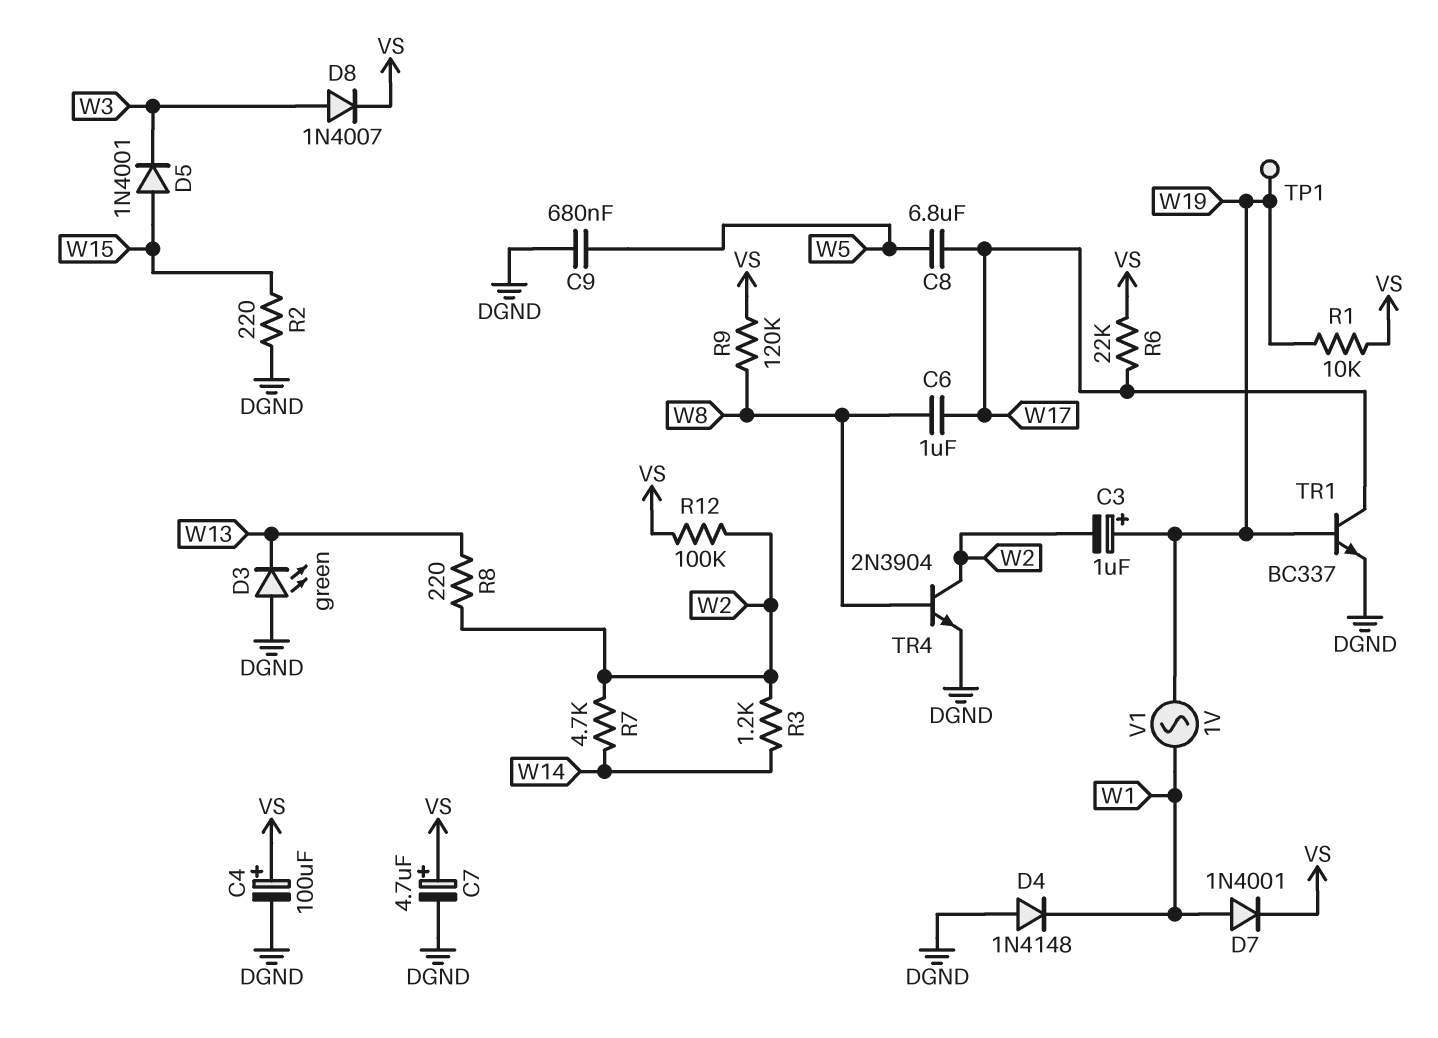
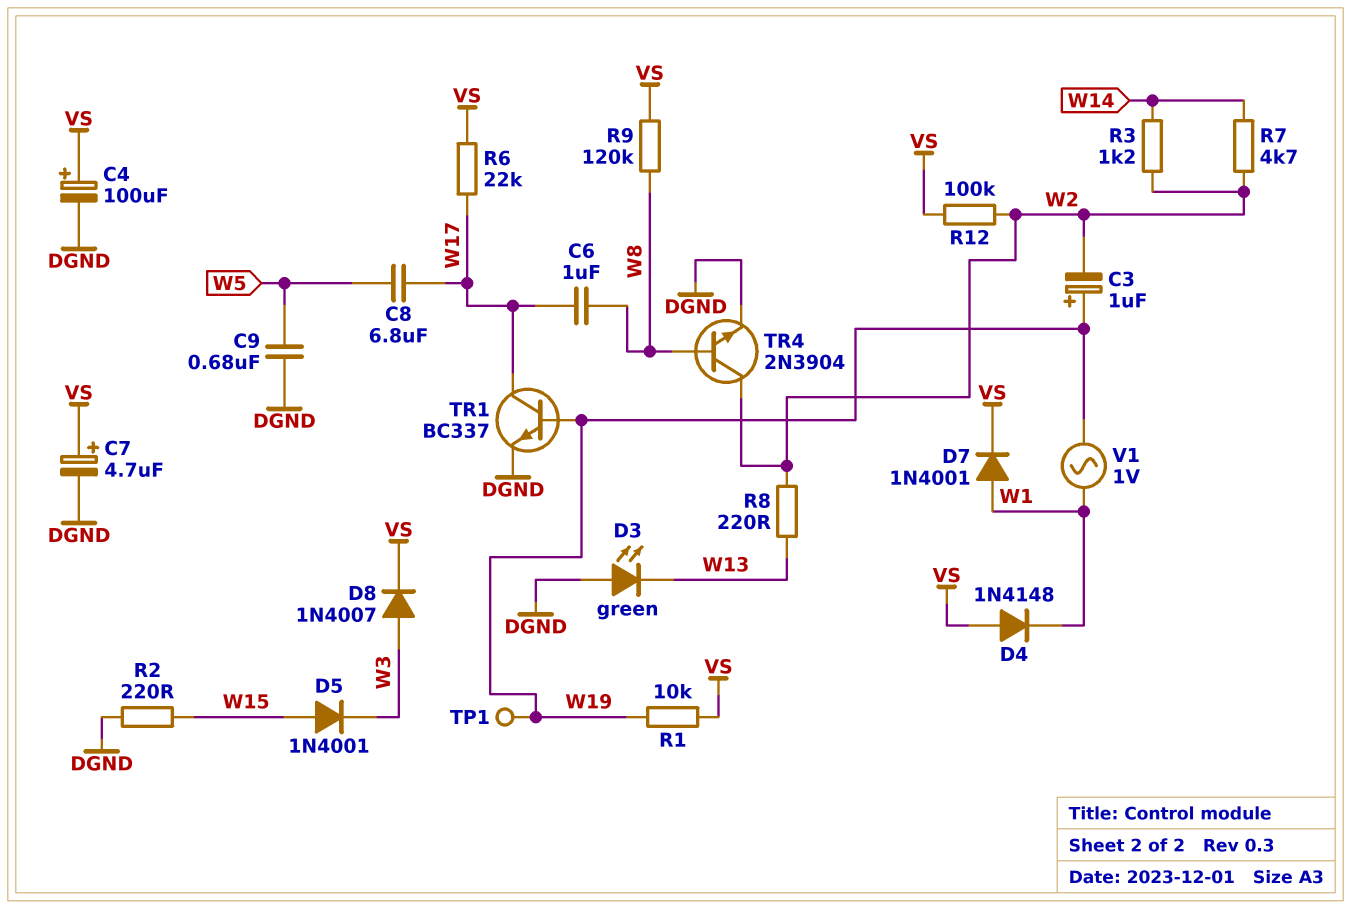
D4: diode 1N4148 (A DGND, K W1) -> diode 1N4148 (A VS, K W1)

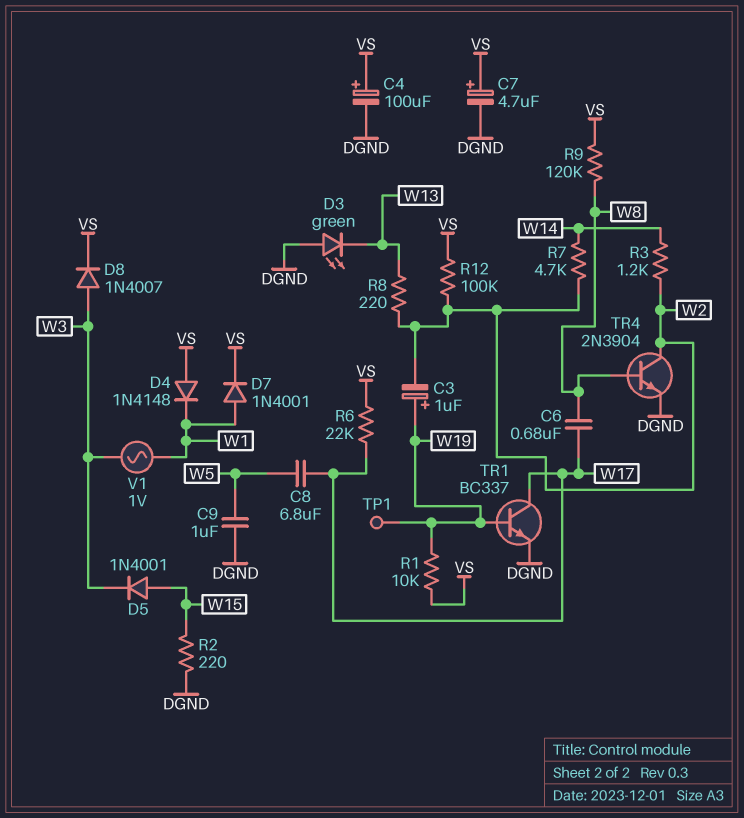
C6: 1uF (W8, W17) -> 680nF (W8, W17)
C9: 680nF (DGND, W5) -> 1uF (DGND, W5)
V1: AC 1V (W1, W19) -> AC 1V (W1, W3)

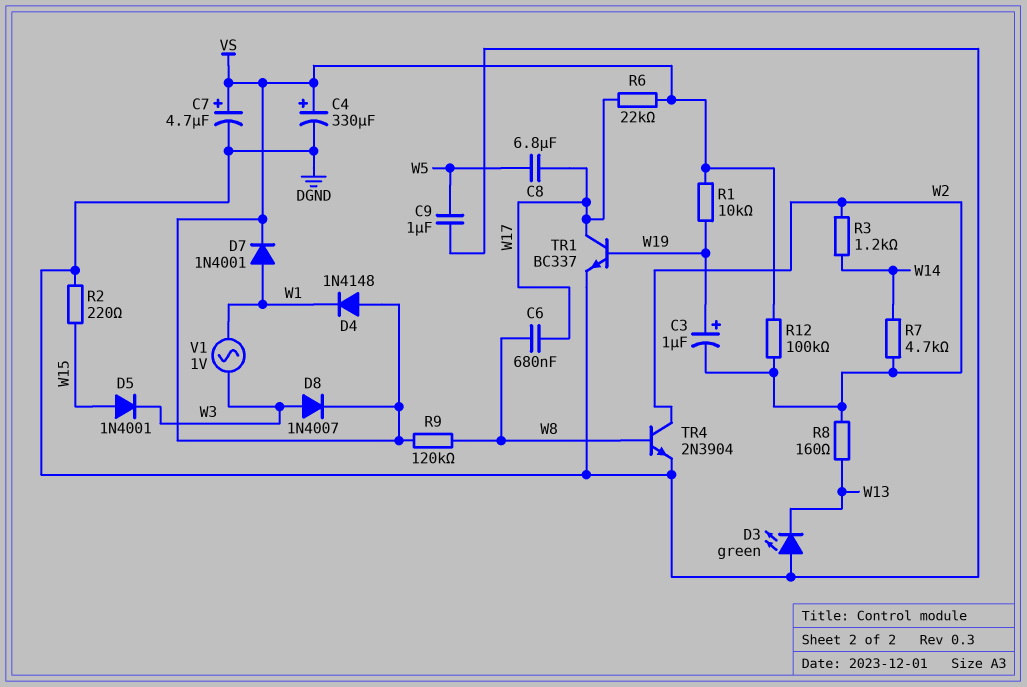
C4: 100uF (plus VS, minus DGND) -> 330uF (plus VS, minus DGND)
R8: 220 (W2, W13) -> 160 (W2, W13)
TP1: test point (W19) -> none

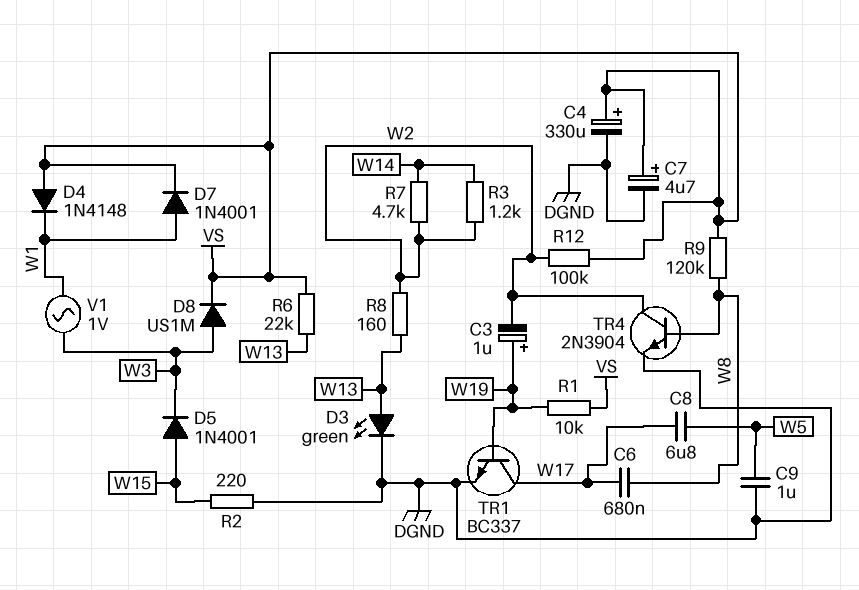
D3: LED green (A DGND, K W13) -> LED green (A W13, K DGND)
D8: diode 1N4007 (A W3, K VS) -> diode US1M (A W3, K VS)
R6: 22k (VS, W17) -> 22k (VS, W13)

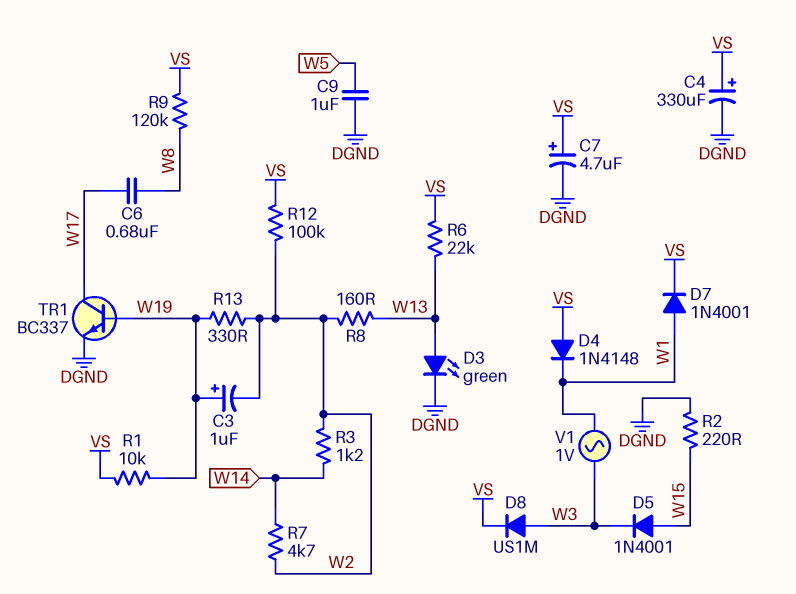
C8: 6.8uF (W5, W17) -> none
R13: none -> 330 (W2, W19)
TR4: NPN 2N3904 (B W8, C W2, E DGND) -> none

